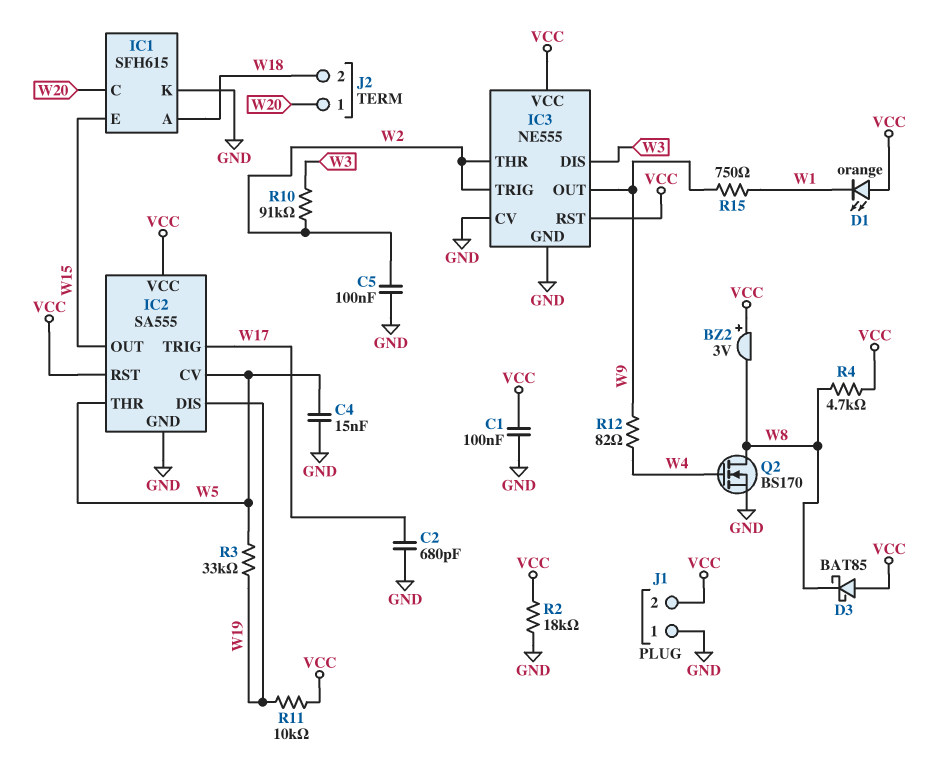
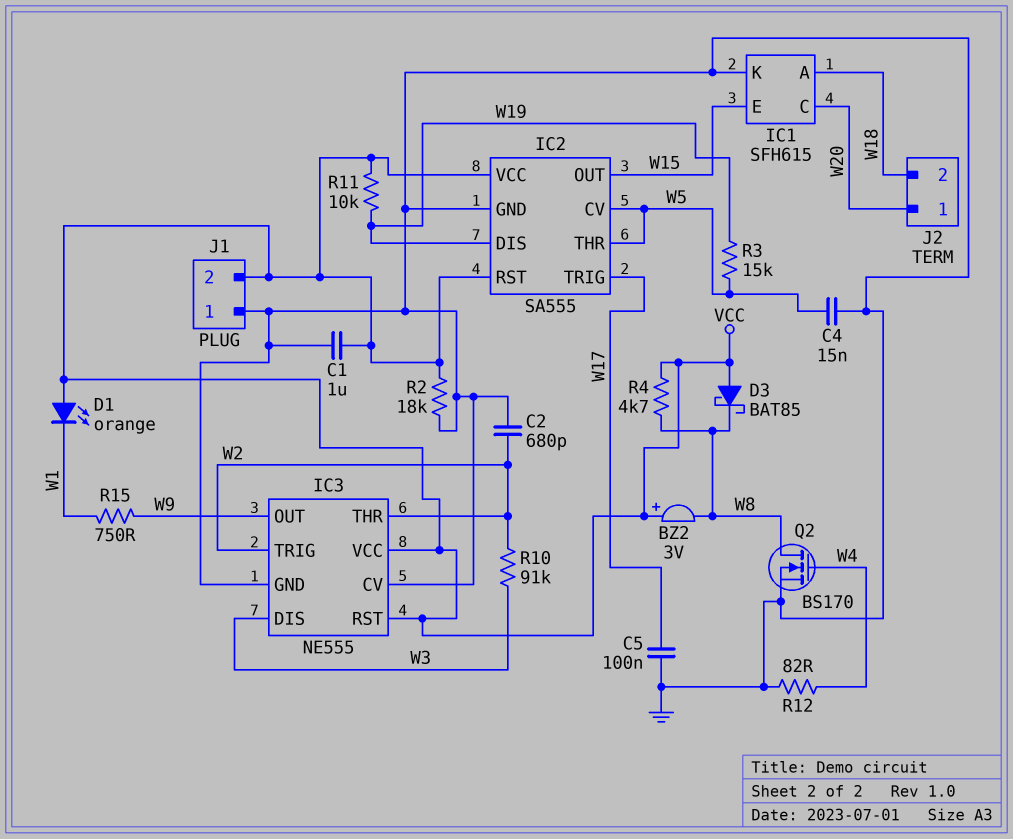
C1: 100nF (GND, VCC) -> 1uF (GND, VCC)
C2: 680pF (GND, W17) -> 680pF (GND, W2)
C5: 100nF (GND, W2) -> 100nF (GND, W17)
R3: 33k (W5, W19) -> 15k (W5, W19)
R12: 82 (W4, W9) -> 82 (GND, W4)

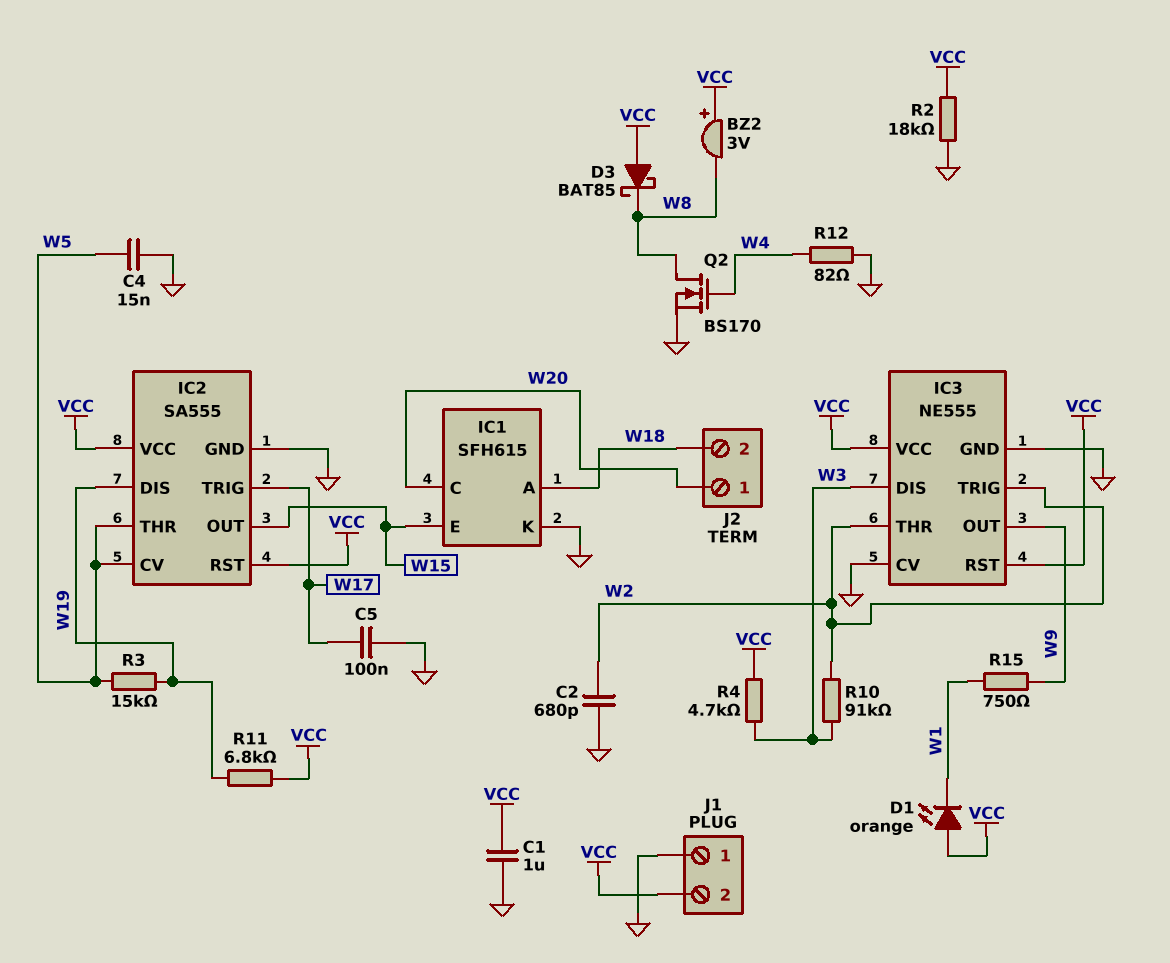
R4: 4.7k (VCC, W8) -> 4.7k (VCC, W3)
R11: 10k (VCC, W19) -> 6.8k (VCC, W19)

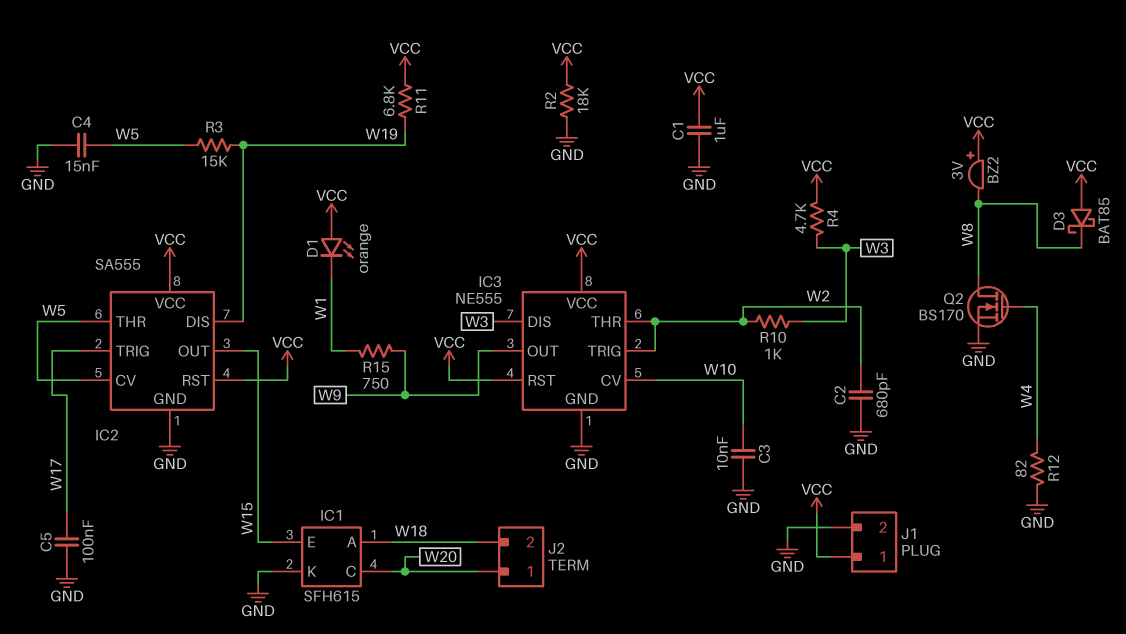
C3: none -> 10nF (GND, W10)
IC3 pin CV: GND -> W10
J1 pin 1: GND -> VCC
J1 pin 2: VCC -> GND
R10: 91k (W2, W3) -> 1k (W2, W3)

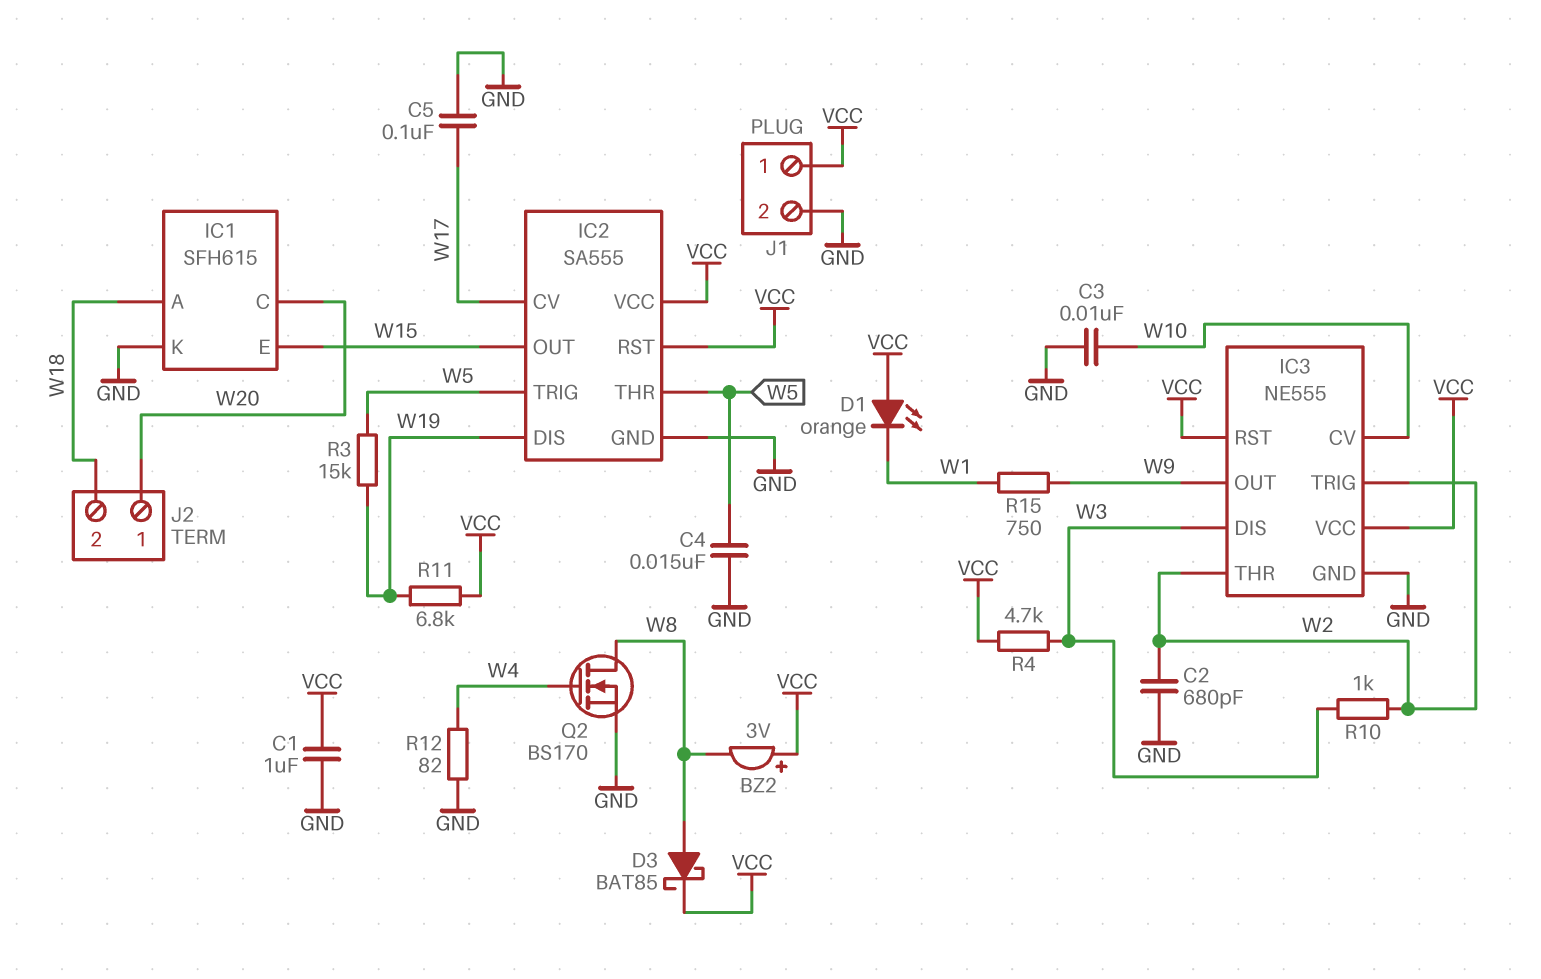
D3: schottky BAT85 (A VCC, K W8) -> schottky BAT85 (A W8, K VCC)
IC2 pin CV: W5 -> W17
IC2 pin TRIG: W17 -> W5
R2: 18k (GND, VCC) -> none

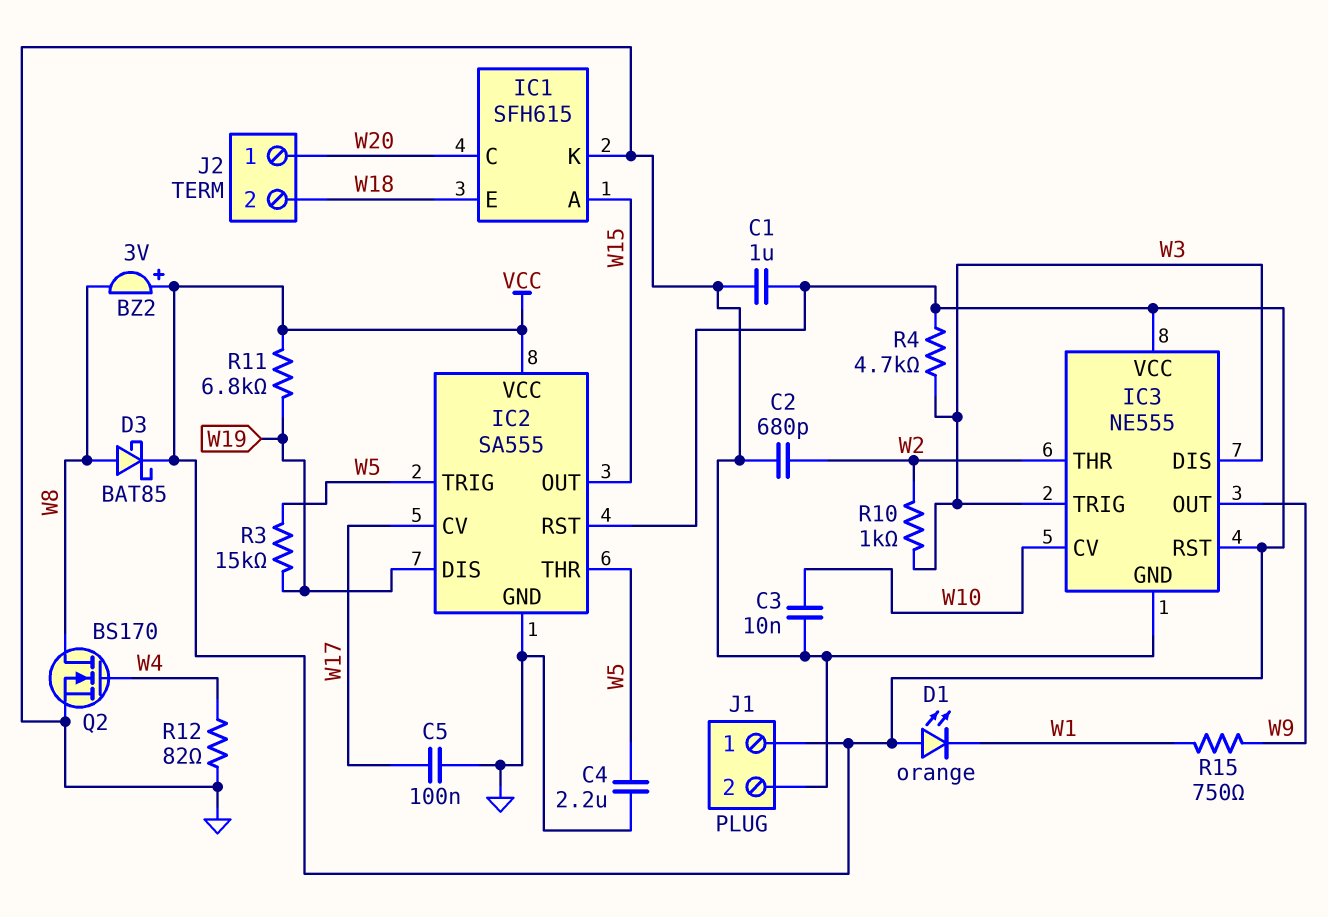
C4: 15nF (GND, W5) -> 2.2uF (GND, W5)
IC1 pin A: W18 -> W15
IC1 pin E: W15 -> W18
IC3 pin TRIG: W2 -> W3

